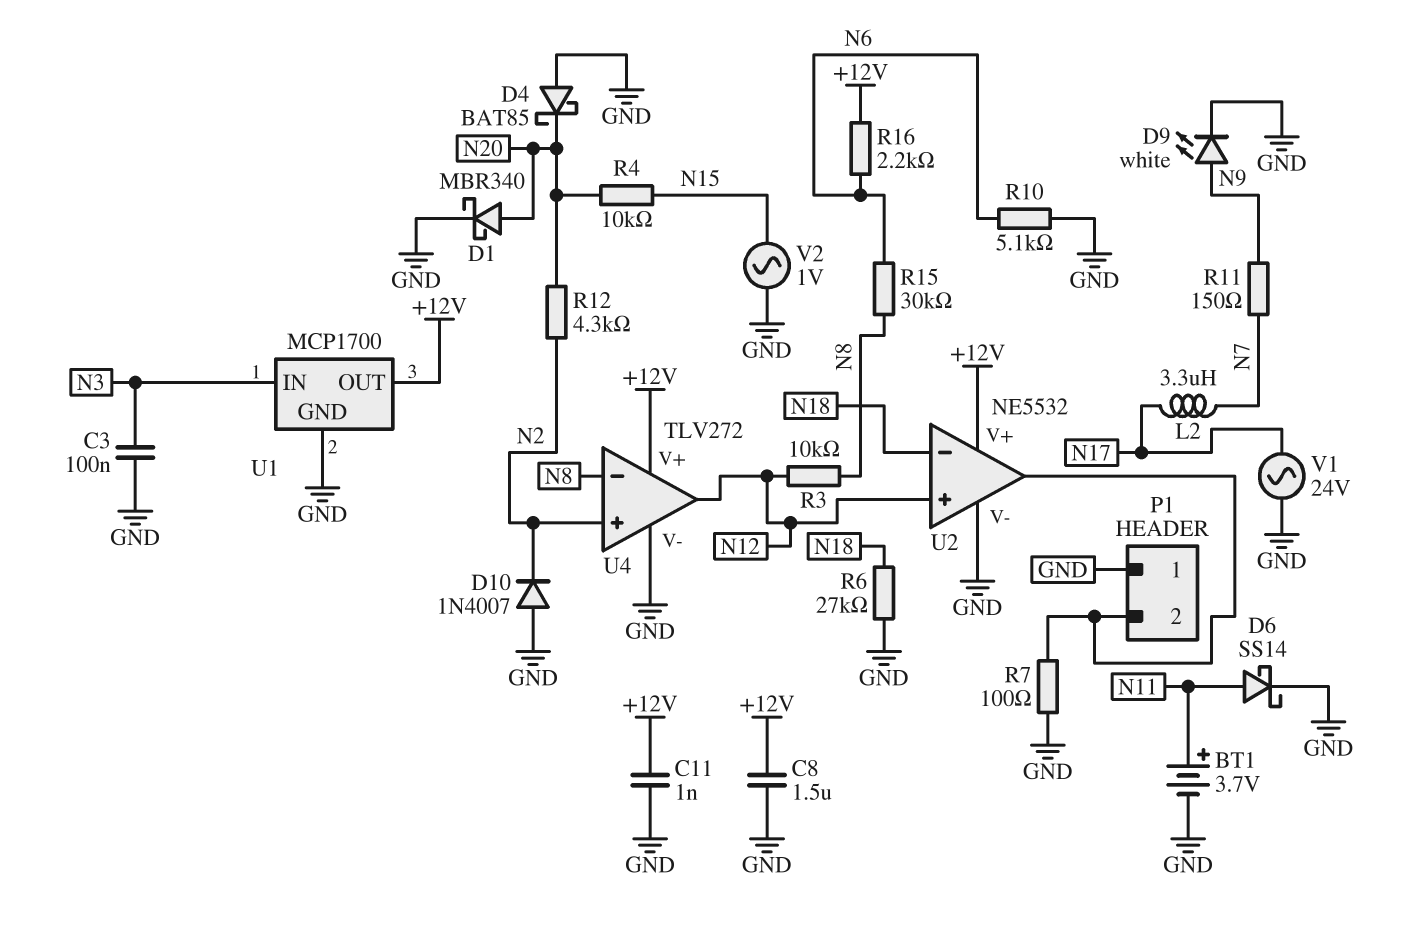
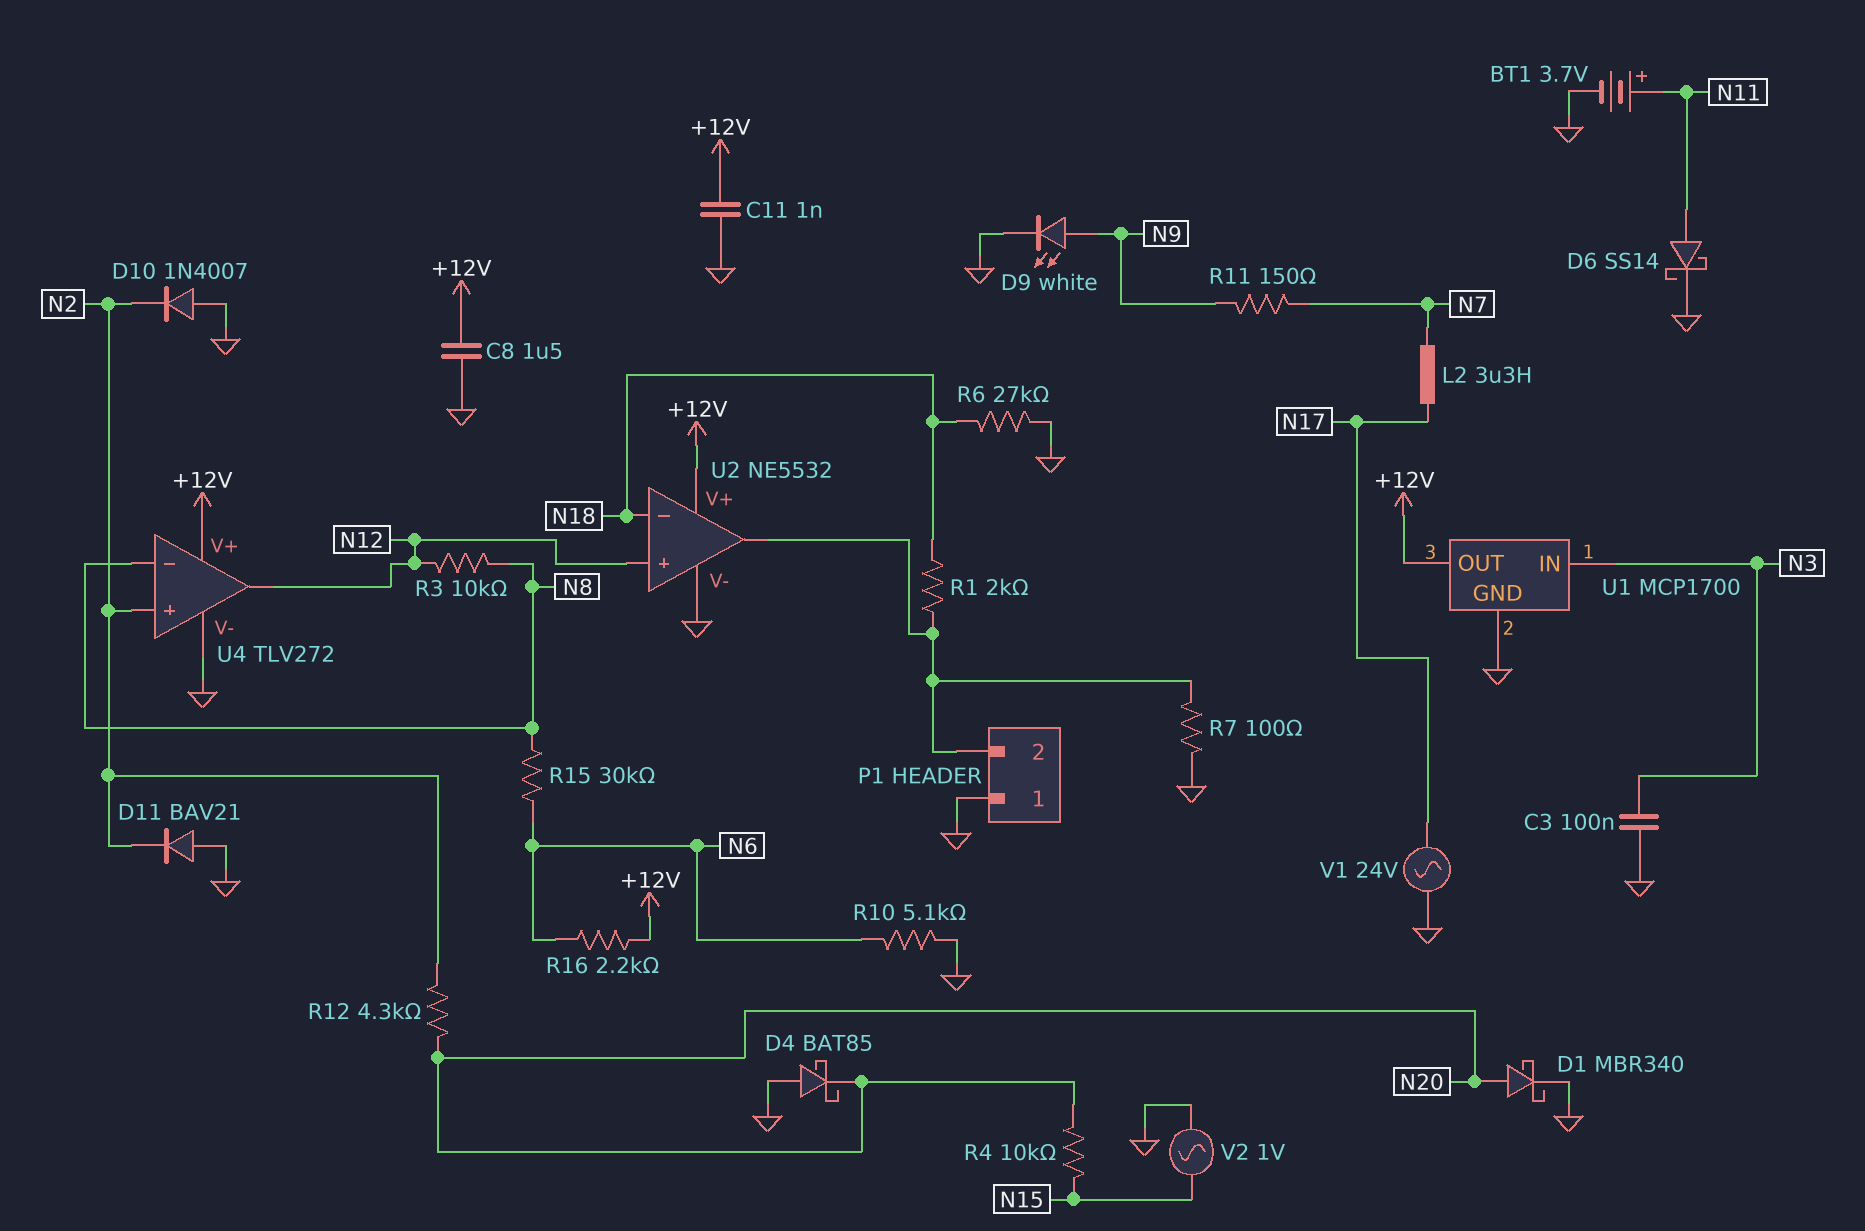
D11: none -> diode BAV21 (A GND, K N2)
R1: none -> 2k (N18, P1/2)

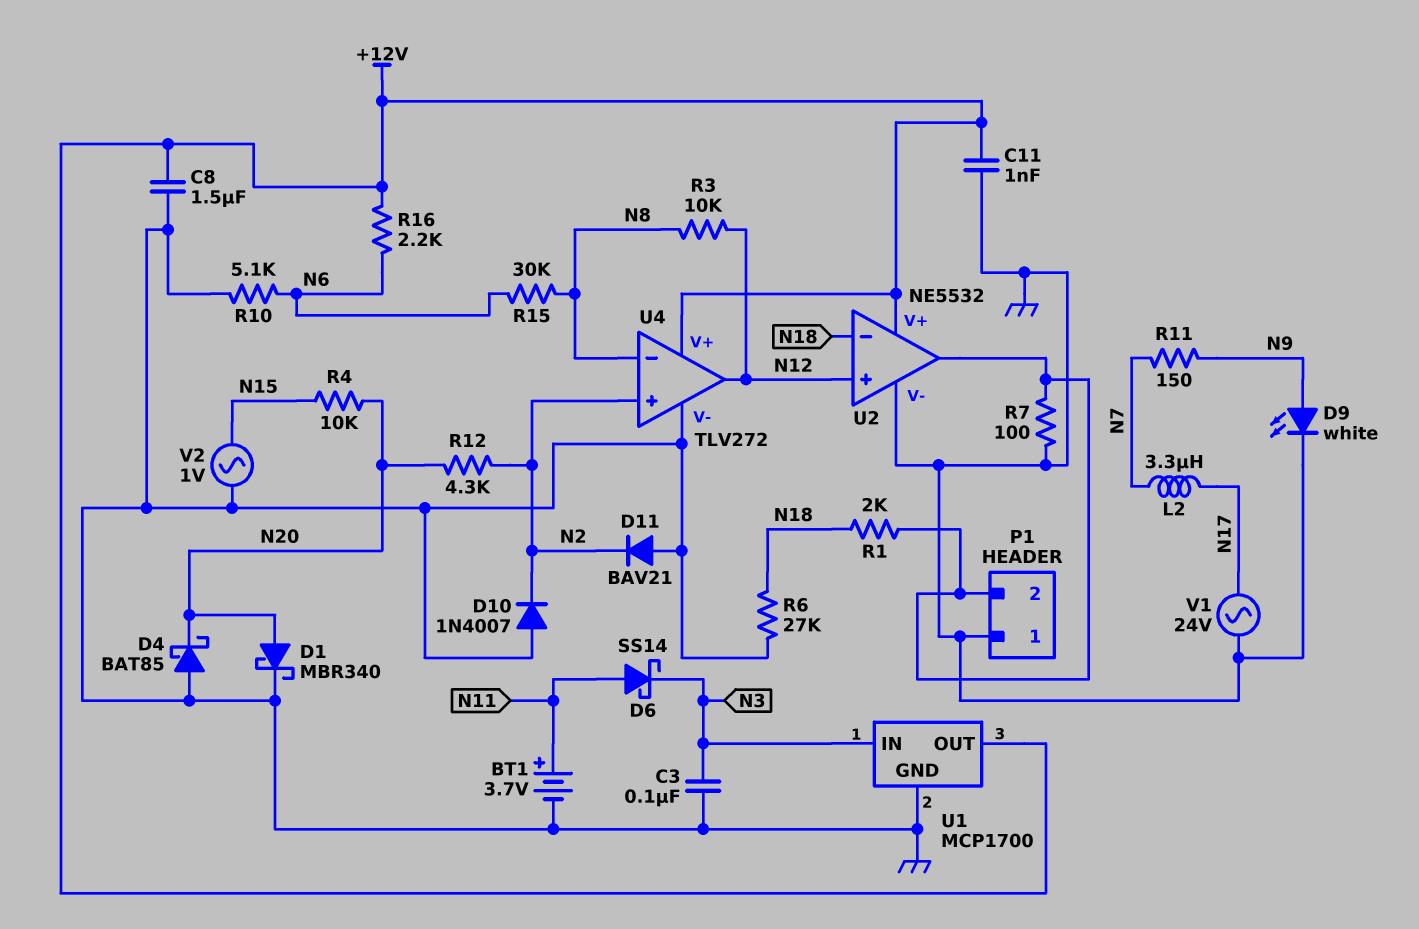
D6: schottky SS14 (A N11, K GND) -> schottky SS14 (A N11, K N3)

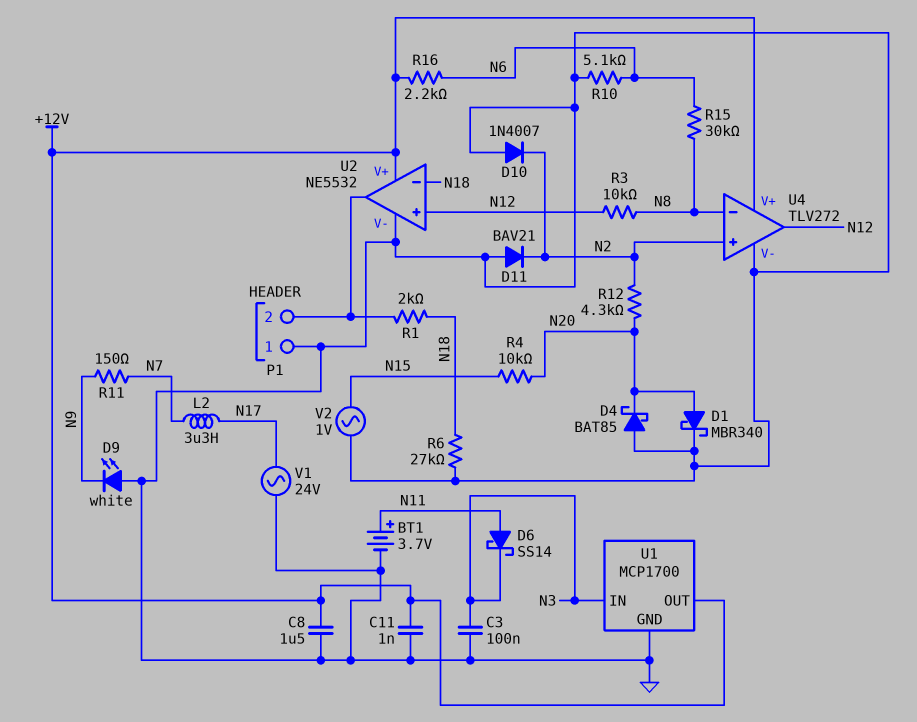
D9: LED white (A N9, K GND) -> LED white (A GND, K N9)
R7: 100 (GND, P1/2) -> none

